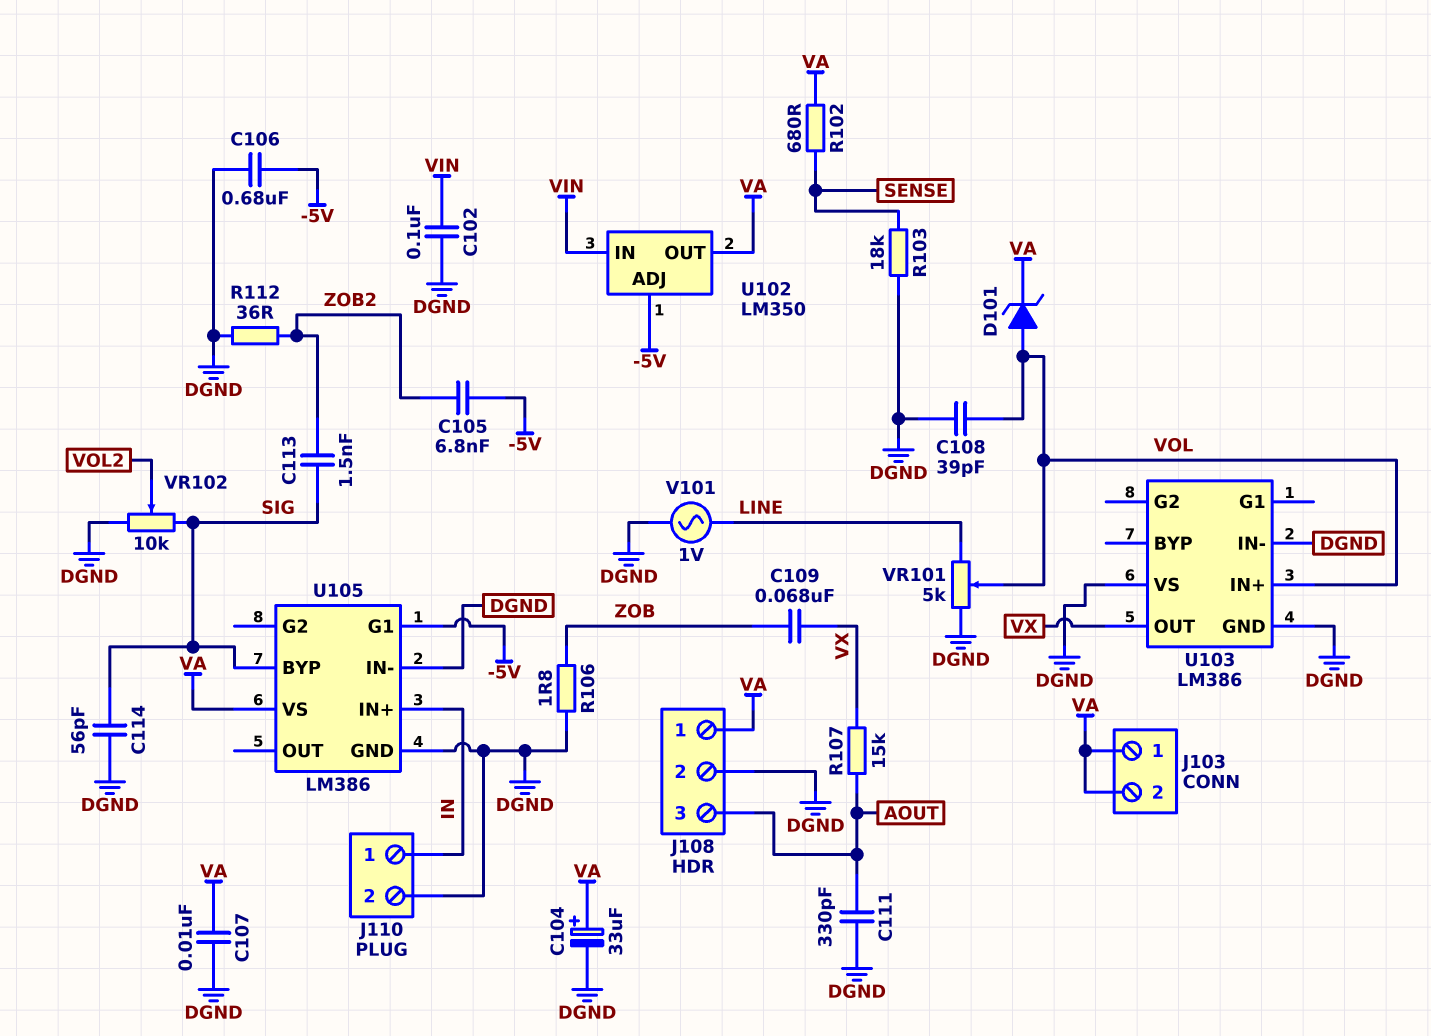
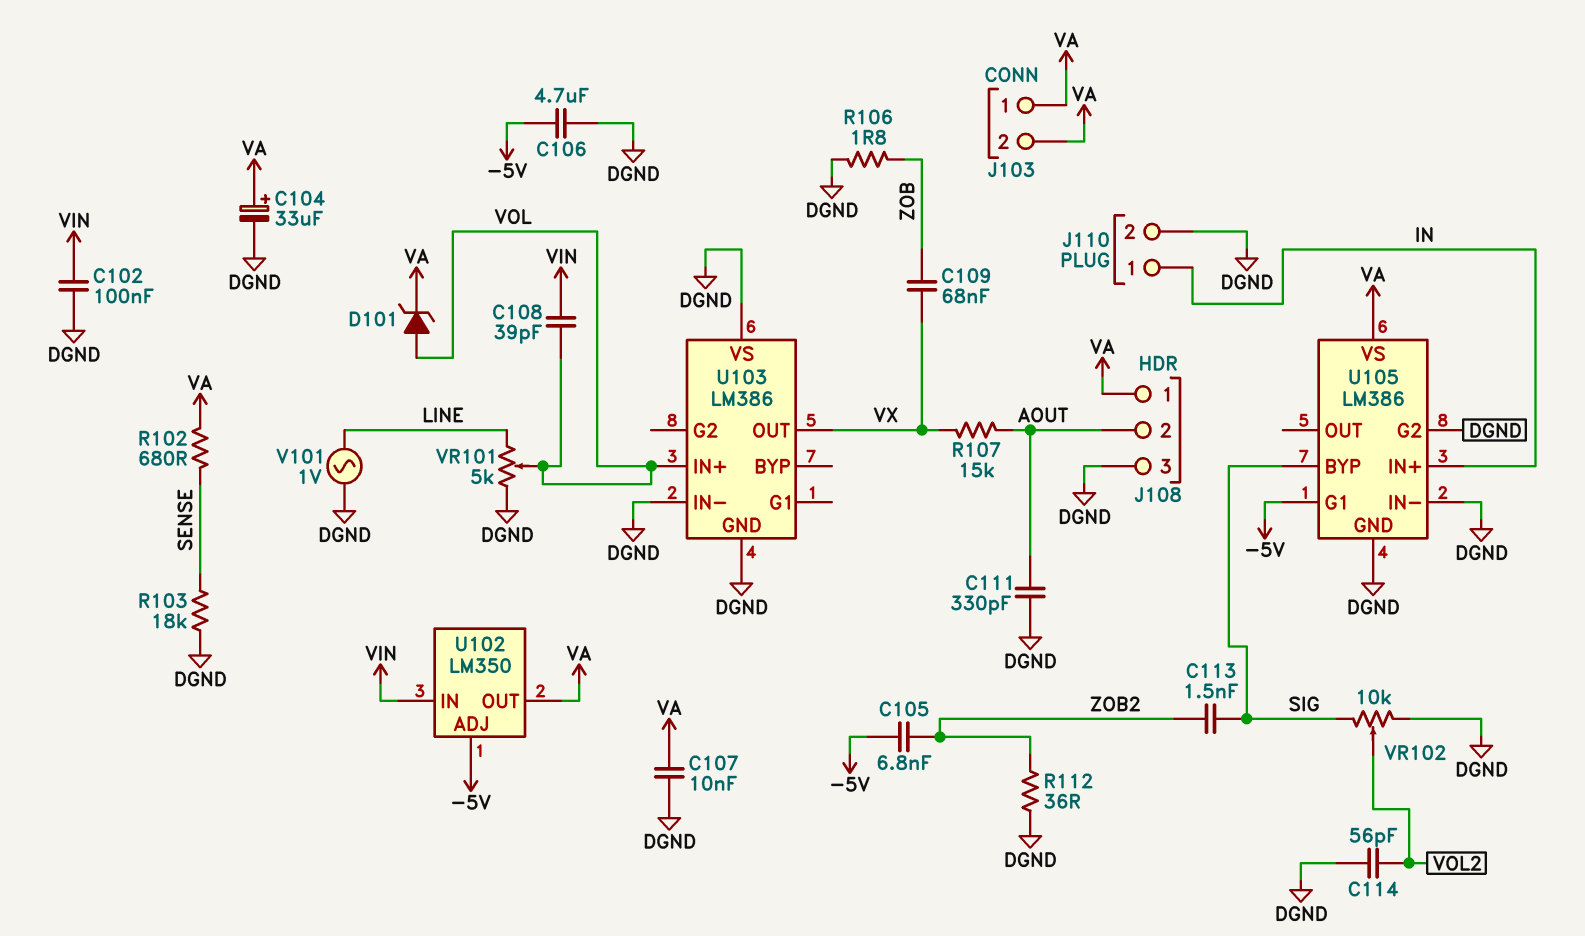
C106: 680nF (-5V, DGND) -> 4.7uF (-5V, DGND)
C108: 39pF (DGND, VOL) -> 39pF (VIN, VOL)
C114: 56pF (DGND, SIG) -> 56pF (DGND, VOL2)
J108 pin 2: DGND -> AOUT
J108 pin 3: AOUT -> DGND
U105 pin G2: none -> DGND

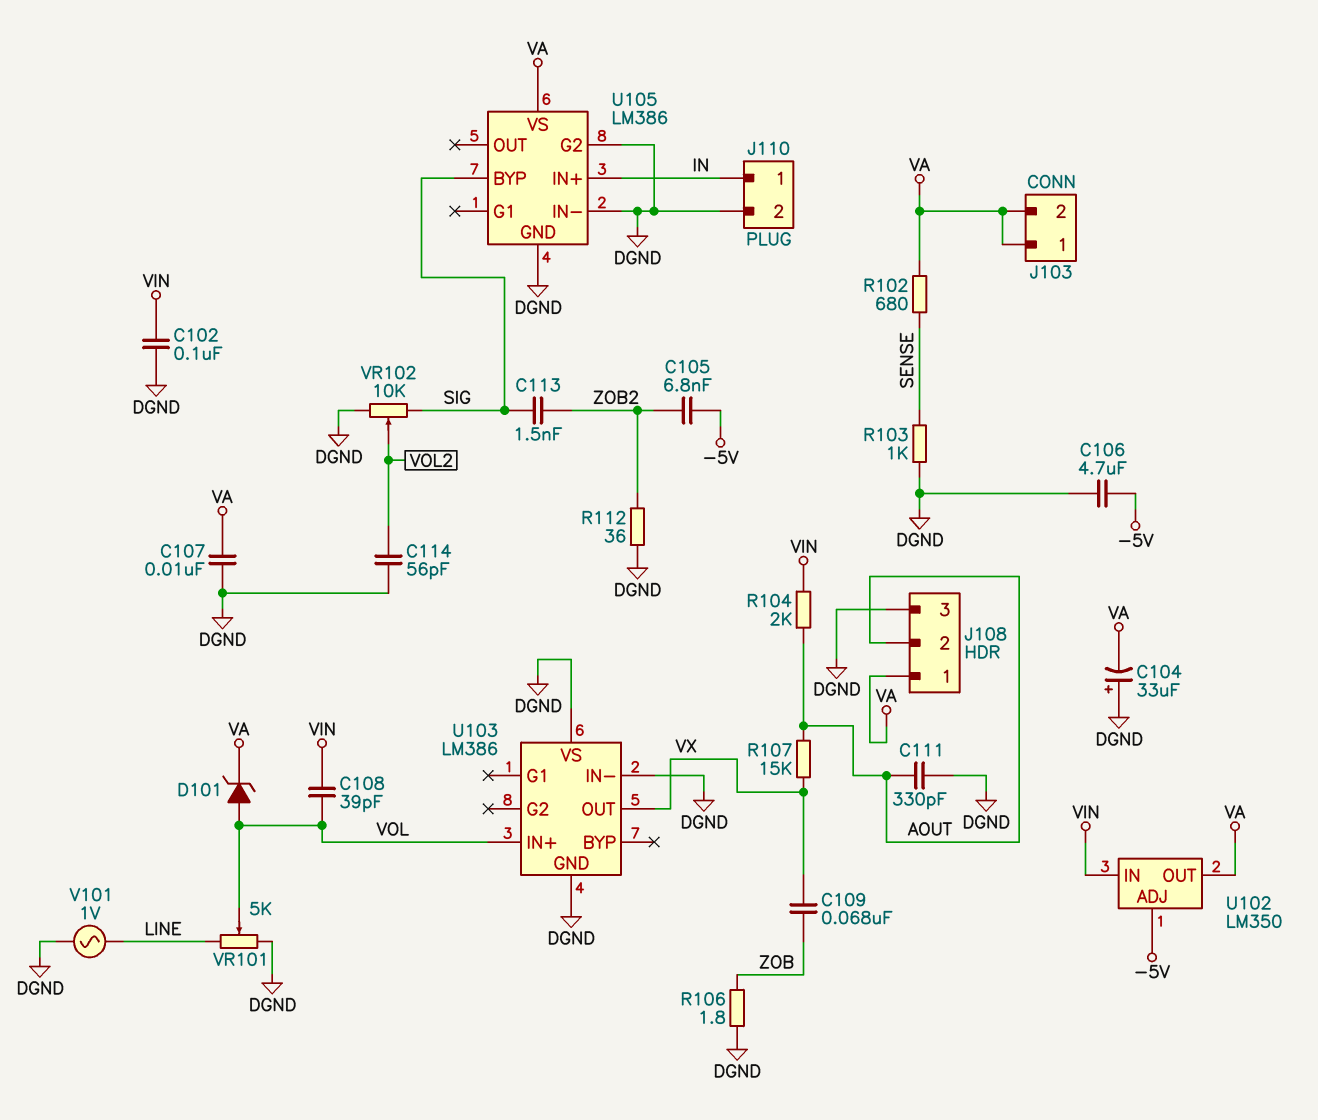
C104: 33uF (plus VA, minus DGND) -> 33uF (plus DGND, minus VA)
R103: 18k (DGND, SENSE) -> 1k (DGND, SENSE)
R104: none -> 2k (AOUT, VIN)
U105 pin G1: -5V -> none

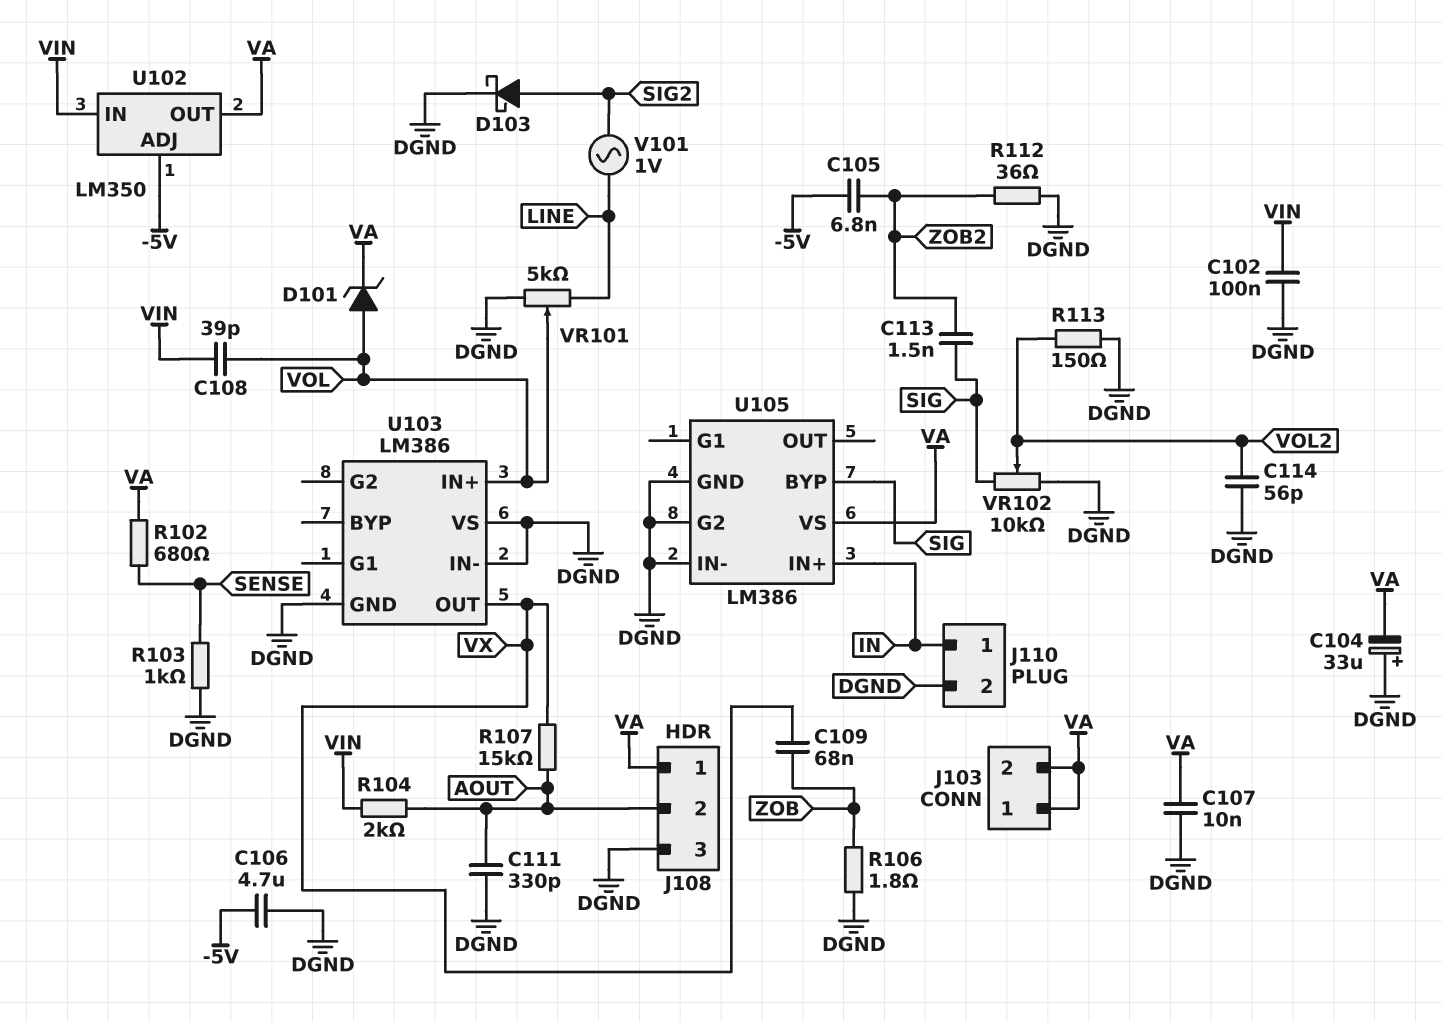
D103: none -> schottky (A SIG2, K DGND)
R113: none -> 150 (DGND, VOL2)
V101: AC 1V (DGND, LINE) -> AC 1V (LINE, SIG2)

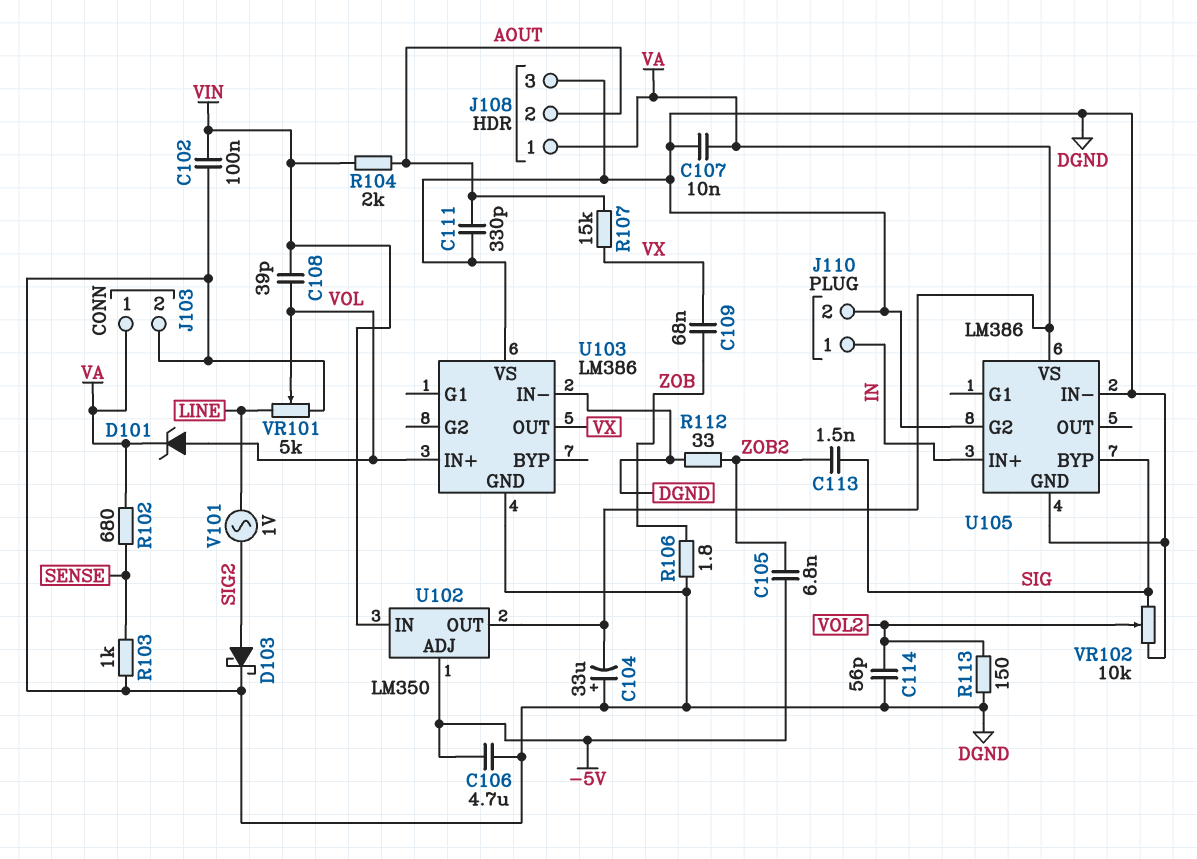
J103 pin 2: VA -> DGND
R112: 36 (DGND, ZOB2) -> 33 (DGND, ZOB2)

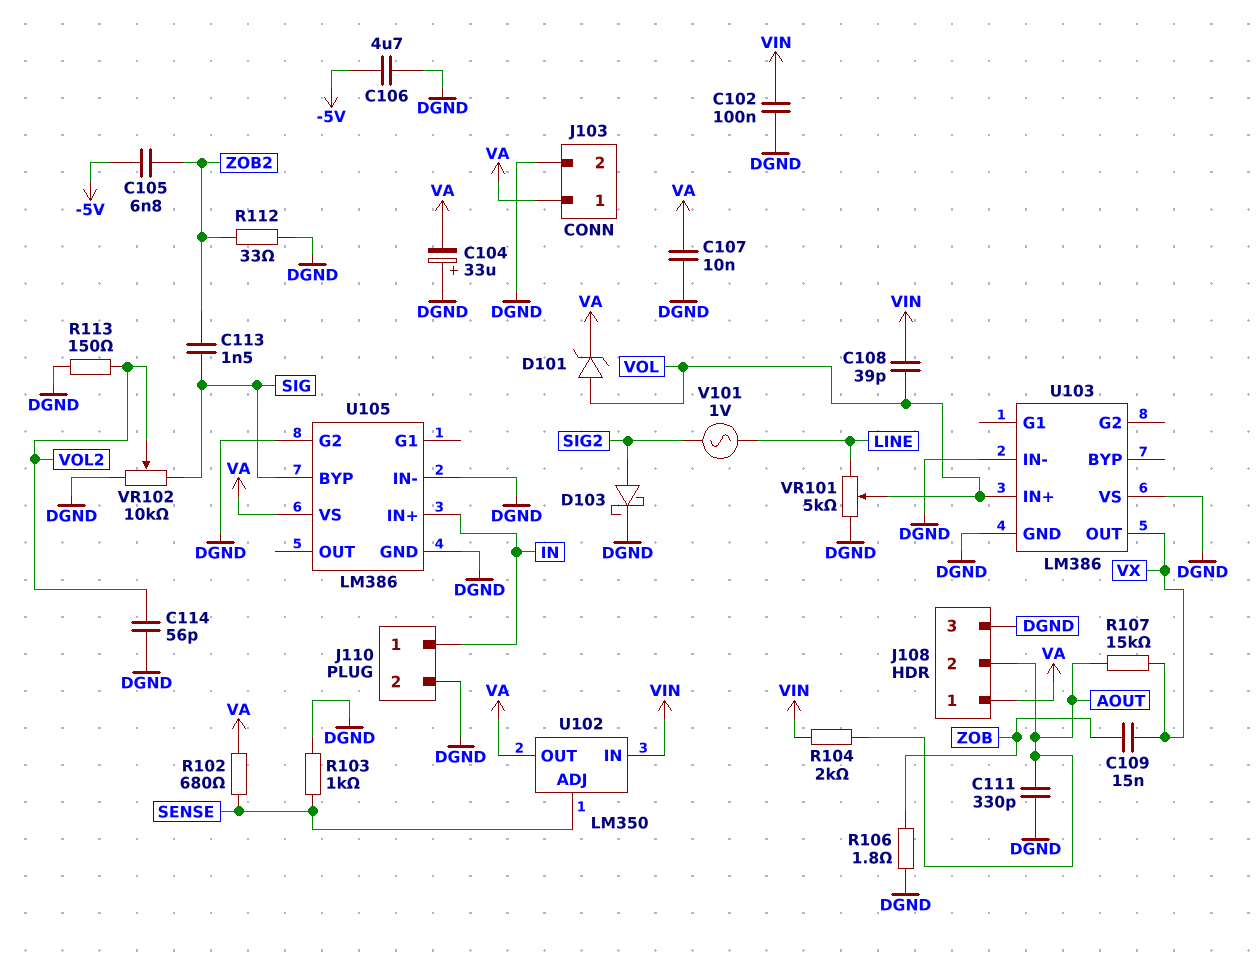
C109: 68nF (VX, ZOB) -> 15nF (VX, ZOB)
U102 pin ADJ: -5V -> SENSE

